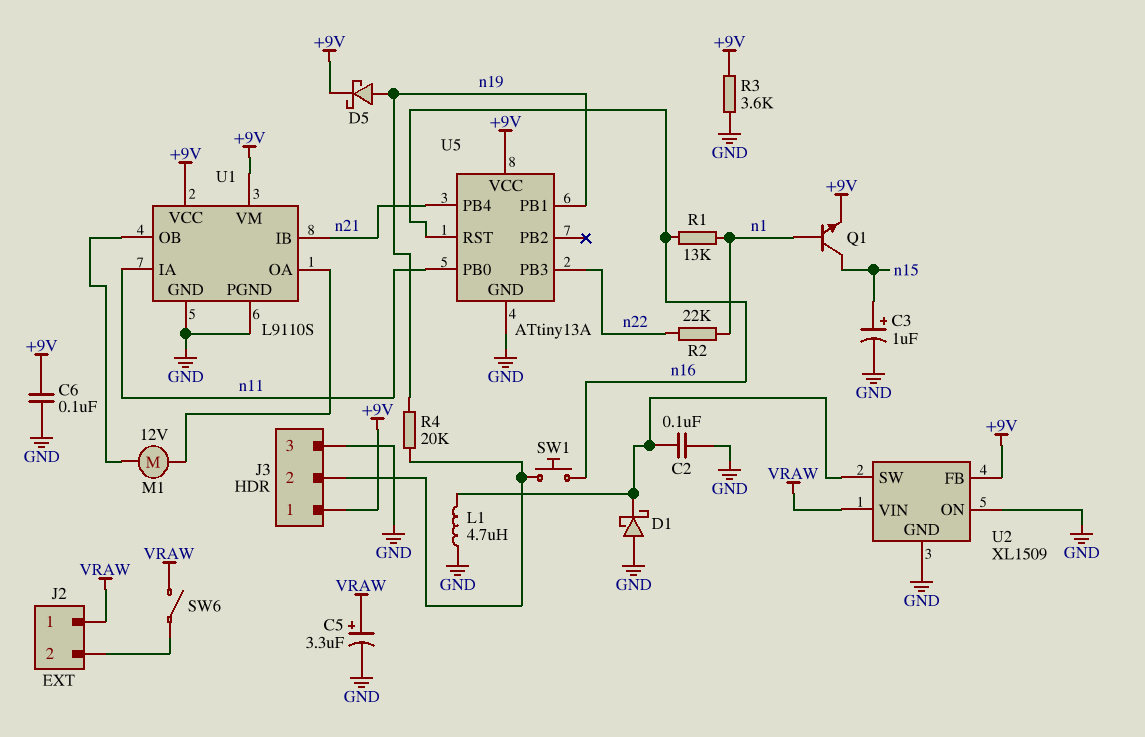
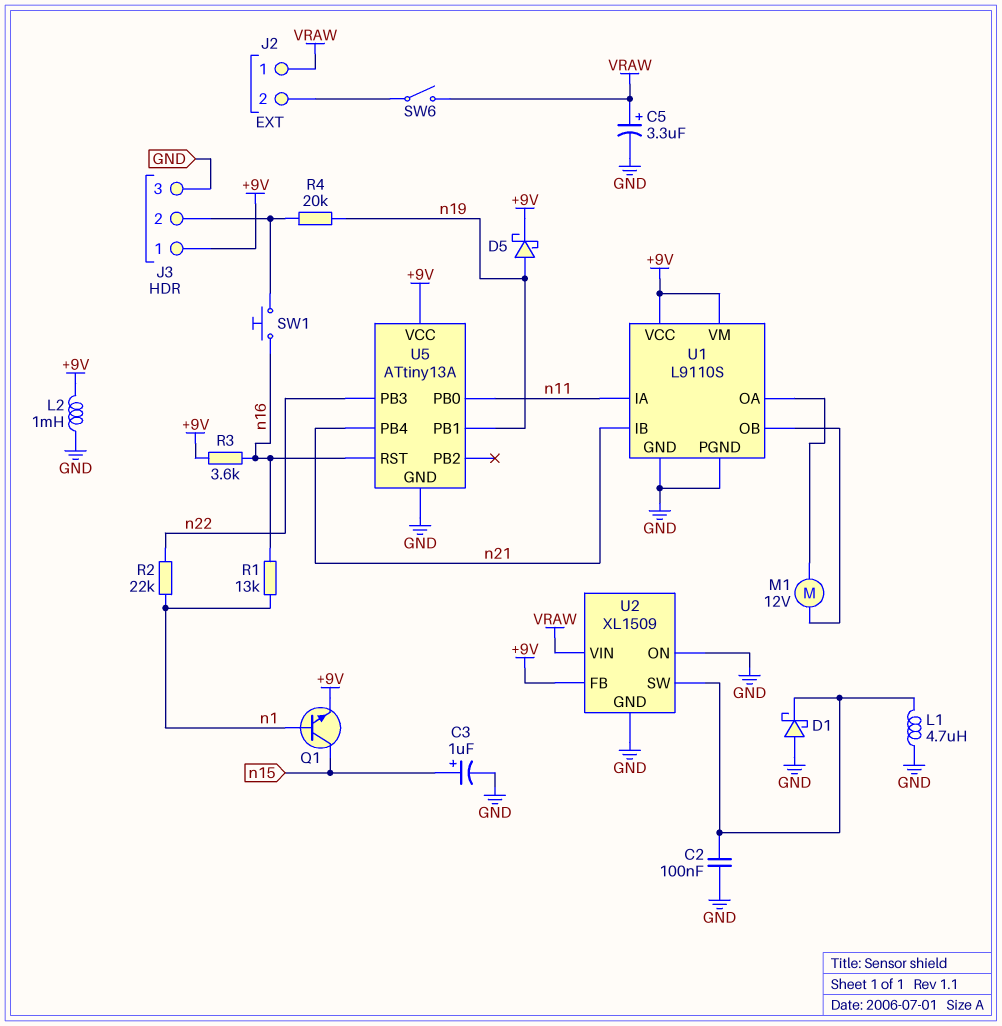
C6: 100nF (+9V, GND) -> none
L2: none -> 1mH (+9V, GND)
R3: 3.6k (+9V, GND) -> 3.6k (+9V, n16)

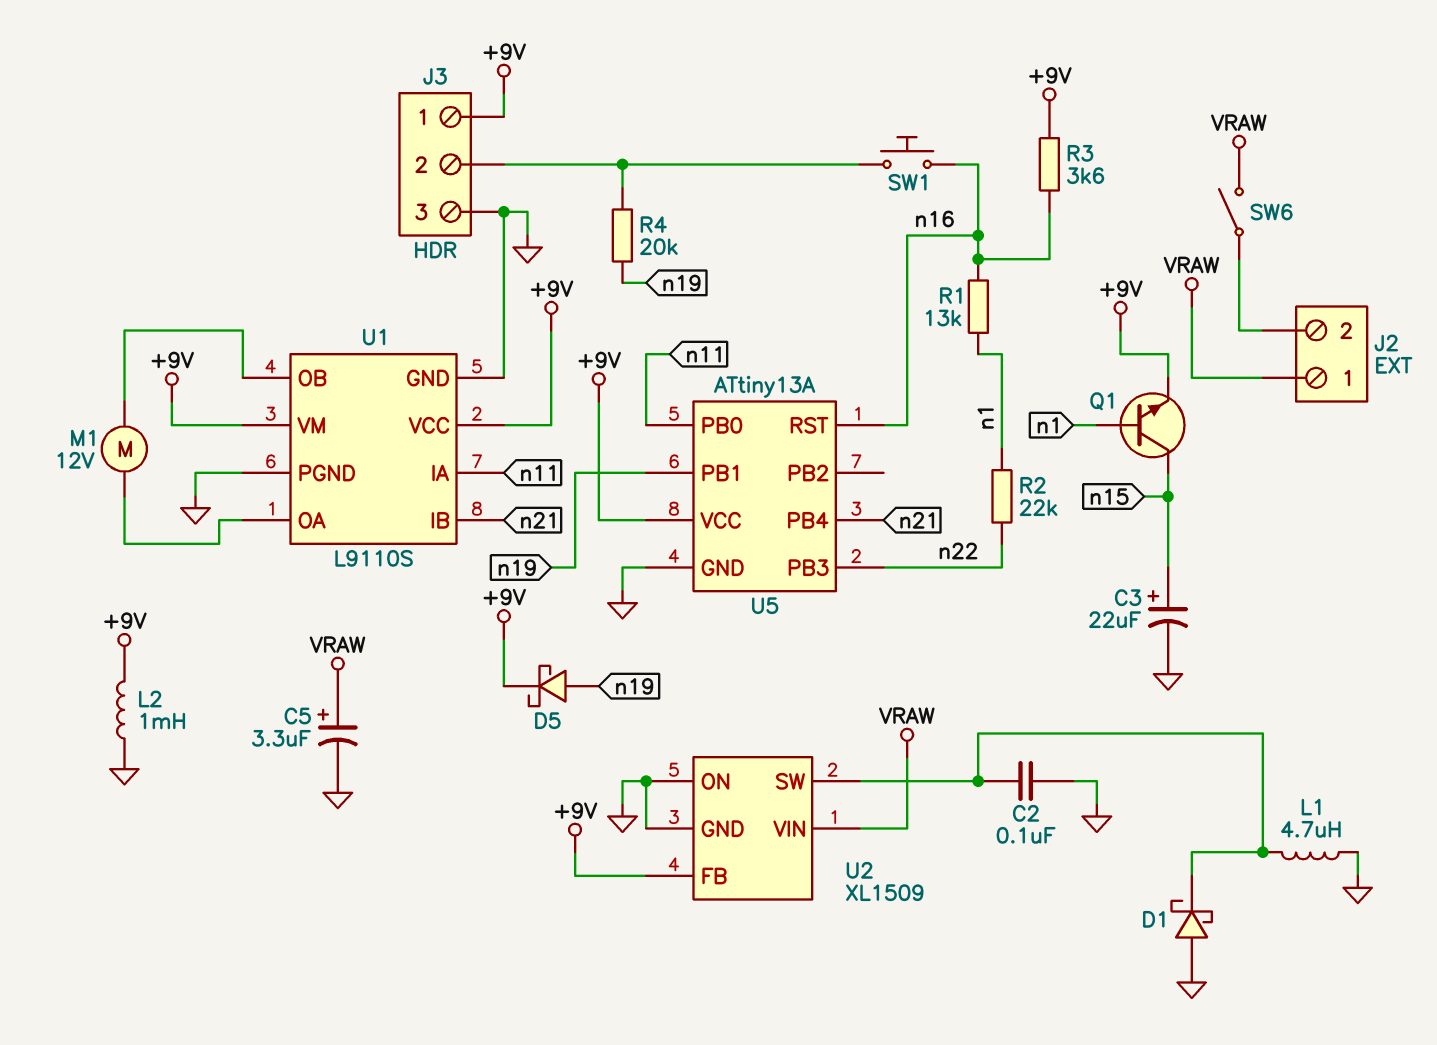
C3: 1uF (plus n15, minus GND) -> 22uF (plus n15, minus GND)

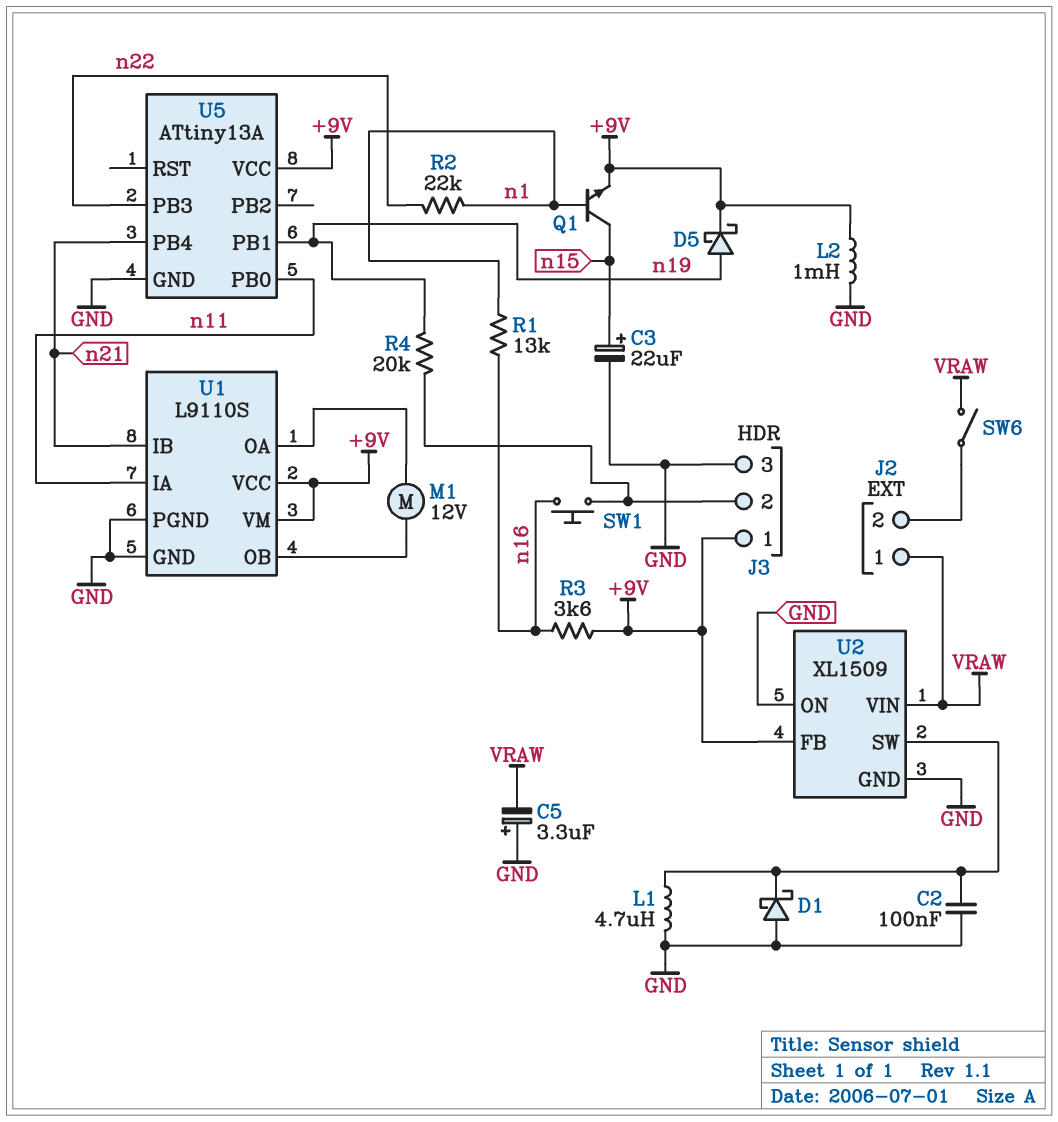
C5: 3.3uF (plus VRAW, minus GND) -> 3.3uF (plus GND, minus VRAW)
U5 pin RST: n16 -> none

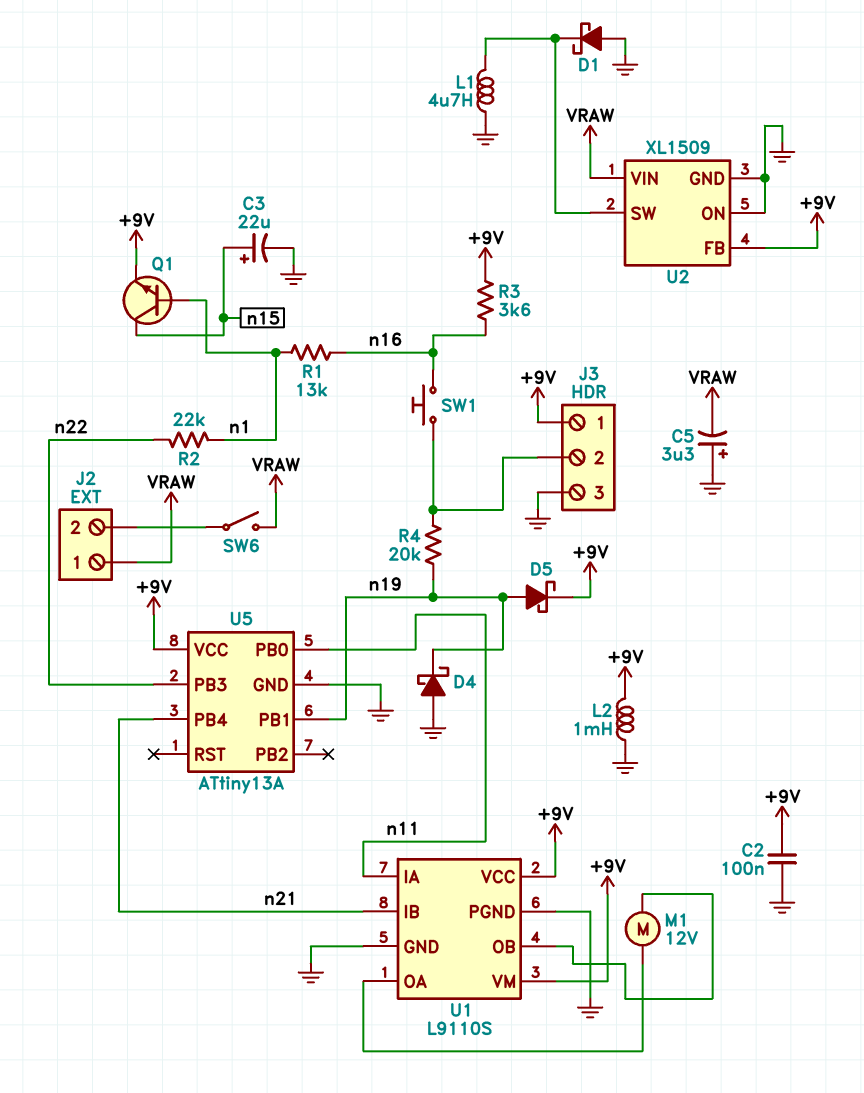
C2: 100nF (GND, U2/SW) -> 100nF (+9V, GND)
D4: none -> schottky (A GND, K n19)

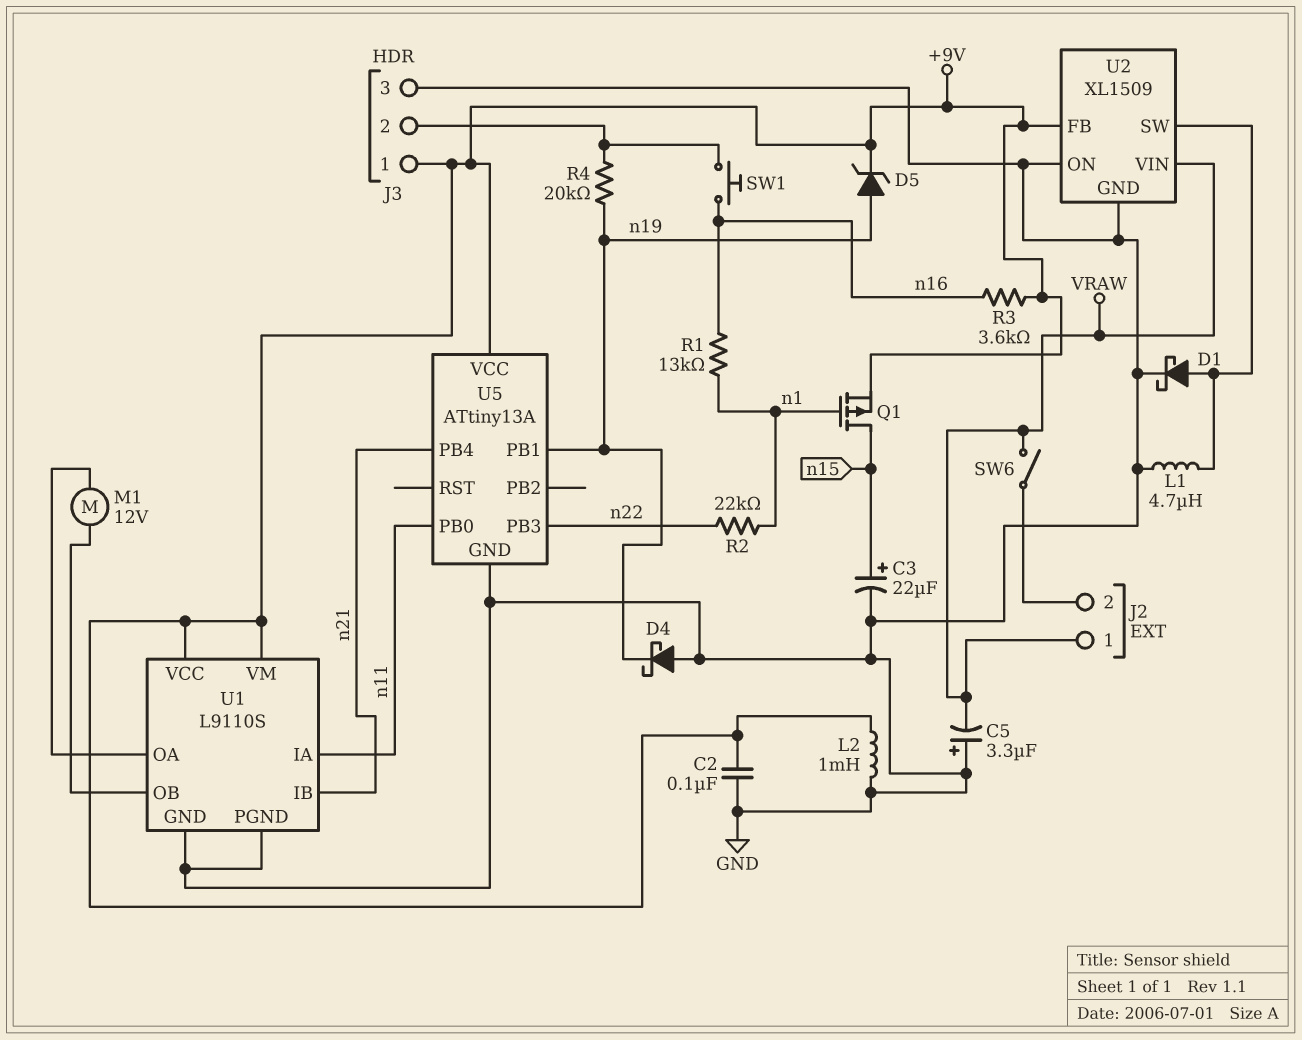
D1: schottky (A GND, K U2/SW) -> schottky (A U2/SW, K GND)
D5: schottky (A n19, K +9V) -> zener (A n19, K +9V)
Q1: NPN (B n1, C n15, E +9V) -> PMOS (G n1, D n15, S +9V)

